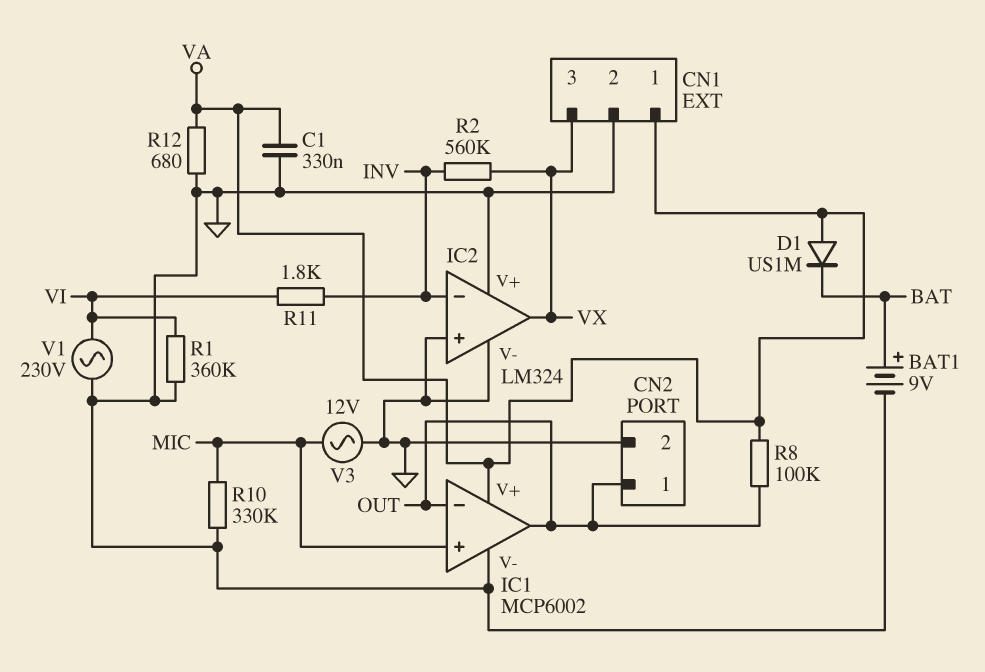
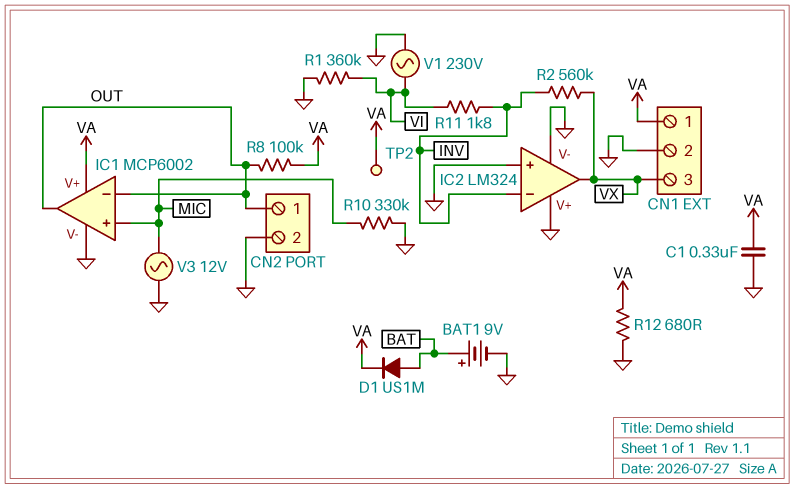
D1: diode US1M (A VA, K BAT) -> diode US1M (A BAT, K VA)
TP2: none -> test point (VA)

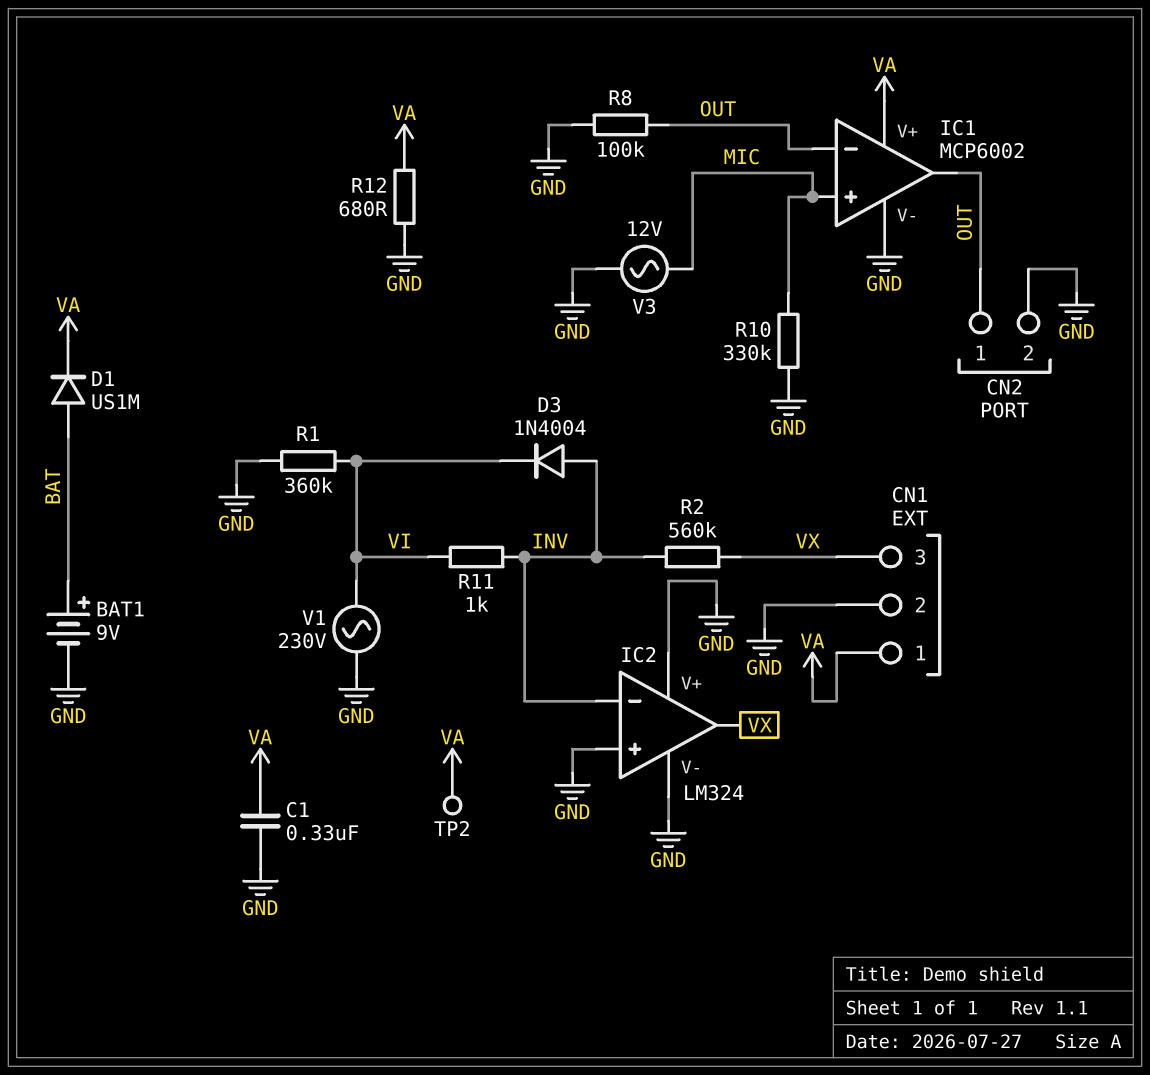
D3: none -> diode 1N4004 (A INV, K VI)
R8: 100k (OUT, VA) -> 100k (GND, OUT)
R11: 1.8k (INV, VI) -> 1k (INV, VI)

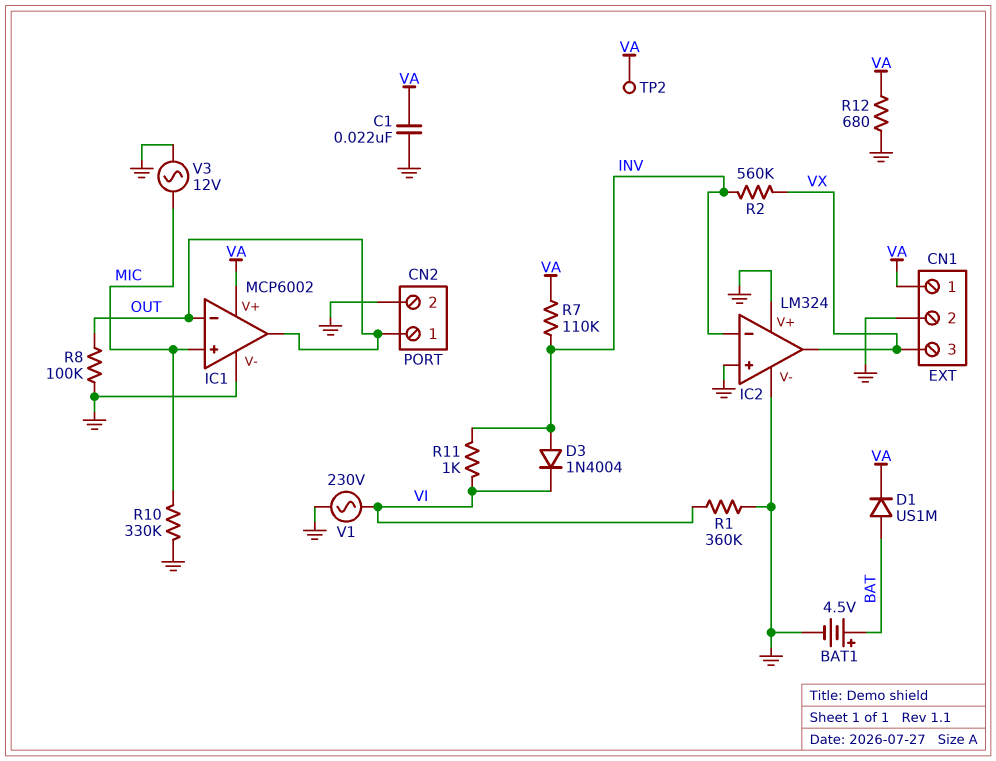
BAT1: 9V (plus BAT, minus GND) -> 4.5V (plus BAT, minus GND)
C1: 330nF (GND, VA) -> 22nF (GND, VA)
R7: none -> 110k (INV, VA)

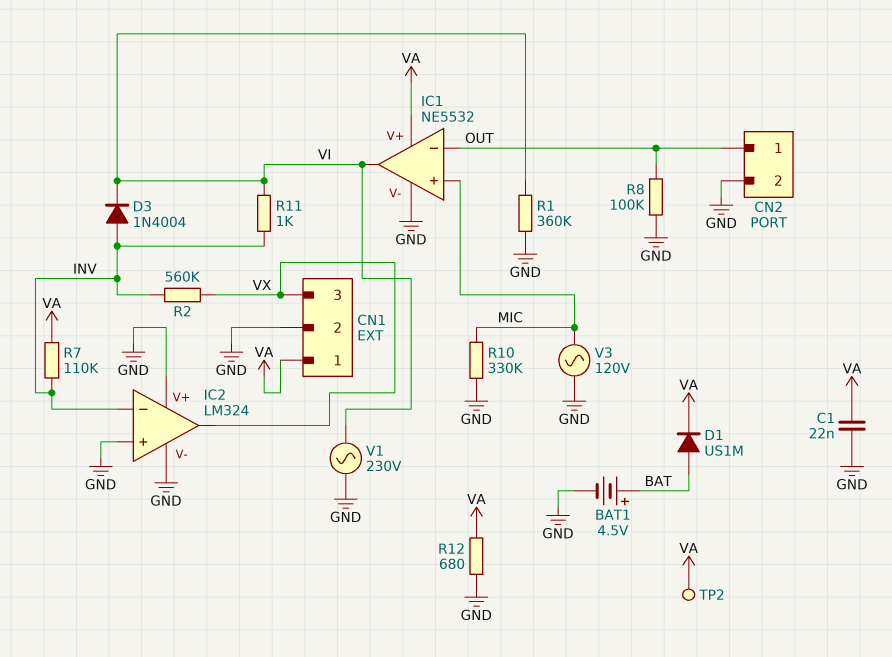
IC1: MCP6002 -> NE5532
IC1 pin out: OUT -> VI
V3: AC 12V (GND, MIC) -> AC 120V (GND, MIC)

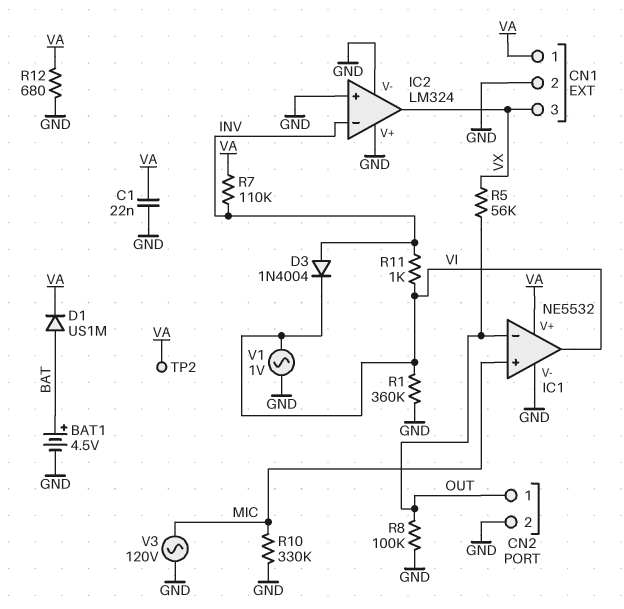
R2: 560k (INV, VX) -> none
R5: none -> 56k (OUT, VX)
V1: AC 230V (GND, VI) -> AC 1V (GND, VI)

